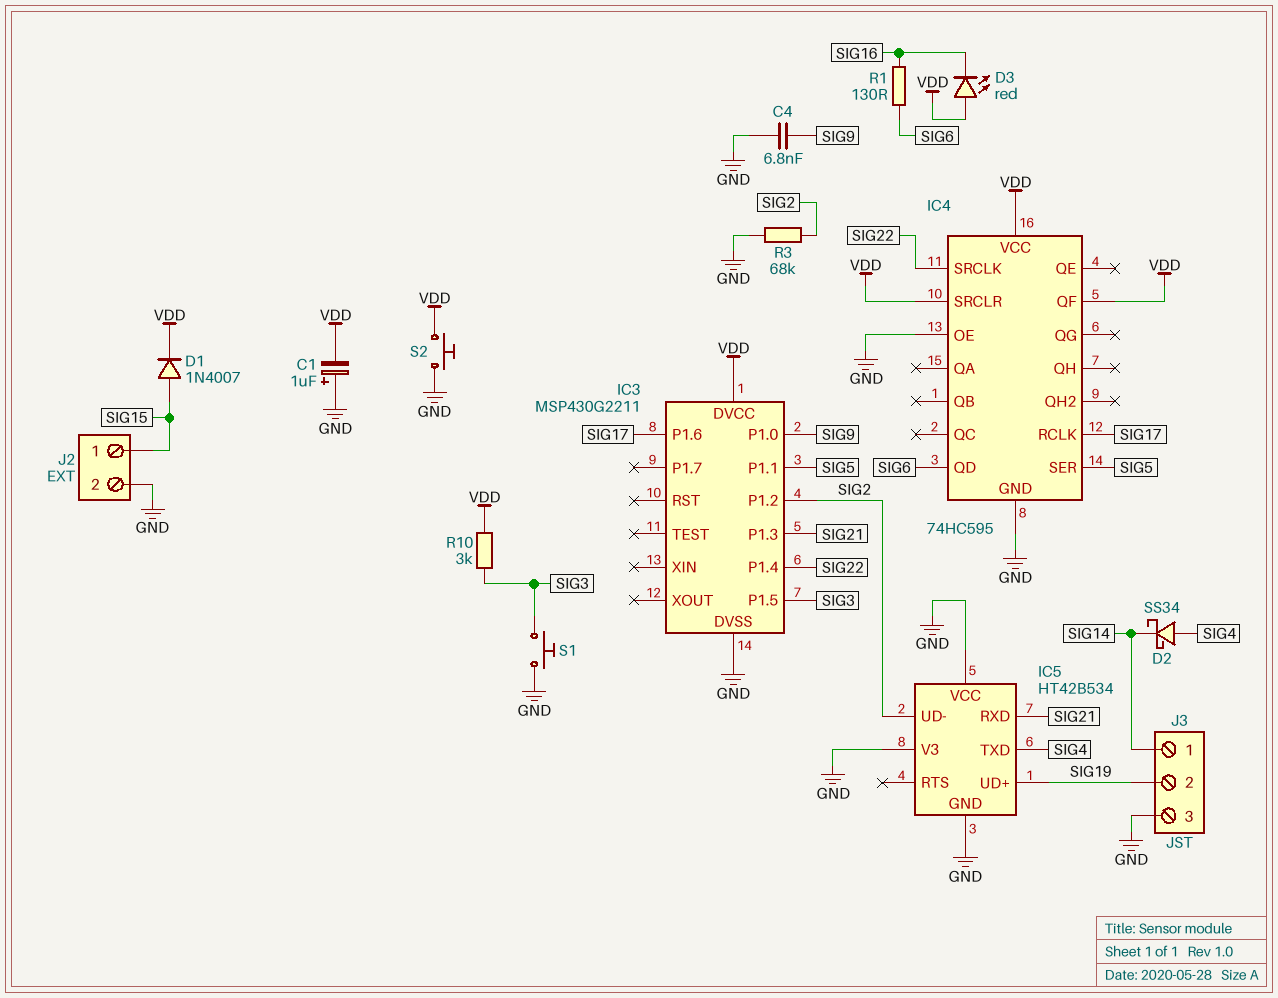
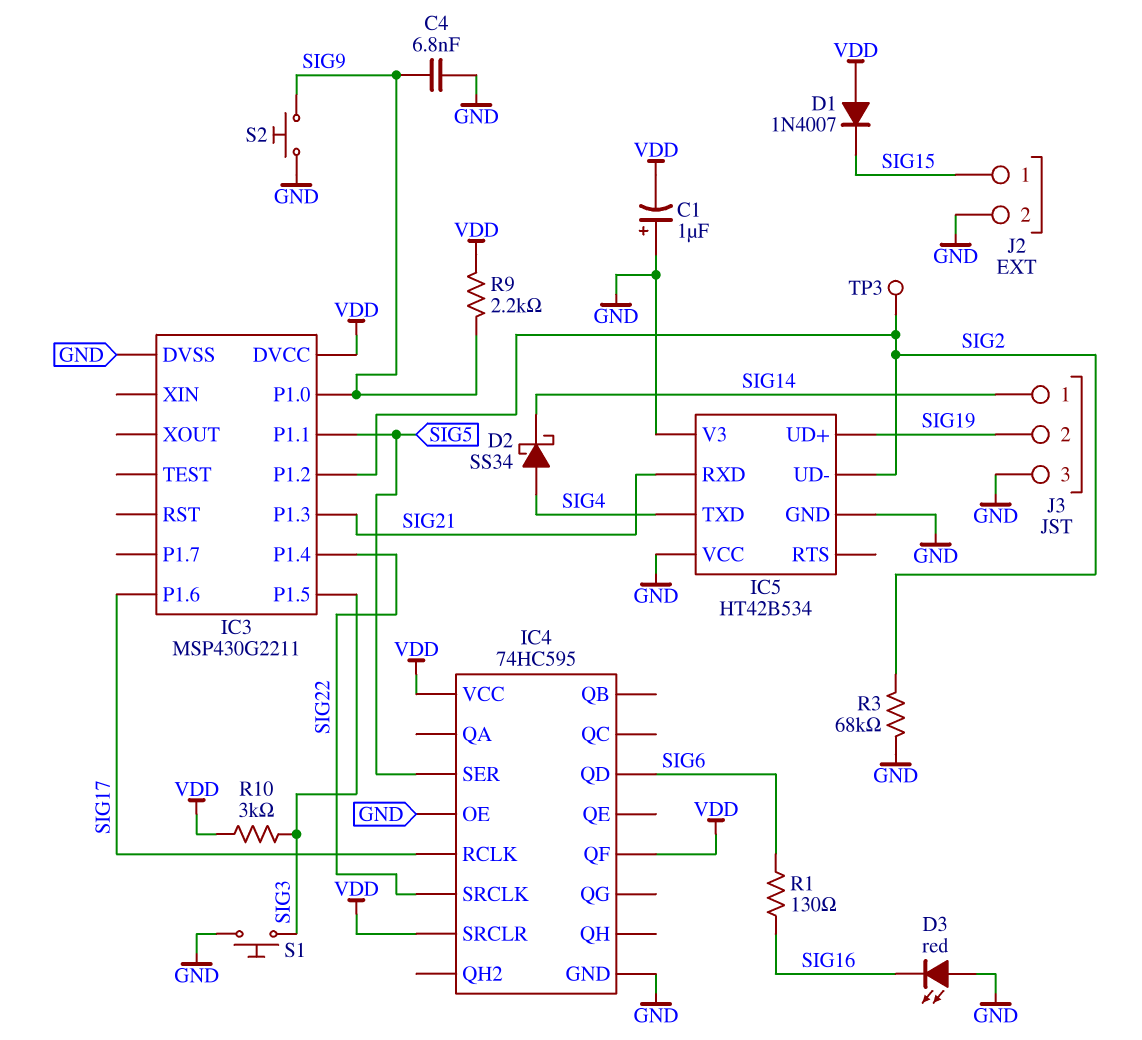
D1: diode 1N4007 (A SIG15, K VDD) -> diode 1N4007 (A VDD, K SIG15)
D3: LED red (A VDD, K SIG16) -> LED red (A GND, K SIG16)
R9: none -> 2.2k (SIG9, VDD)
S2: button (GND, VDD) -> button (GND, SIG9)
TP3: none -> test point (SIG2)

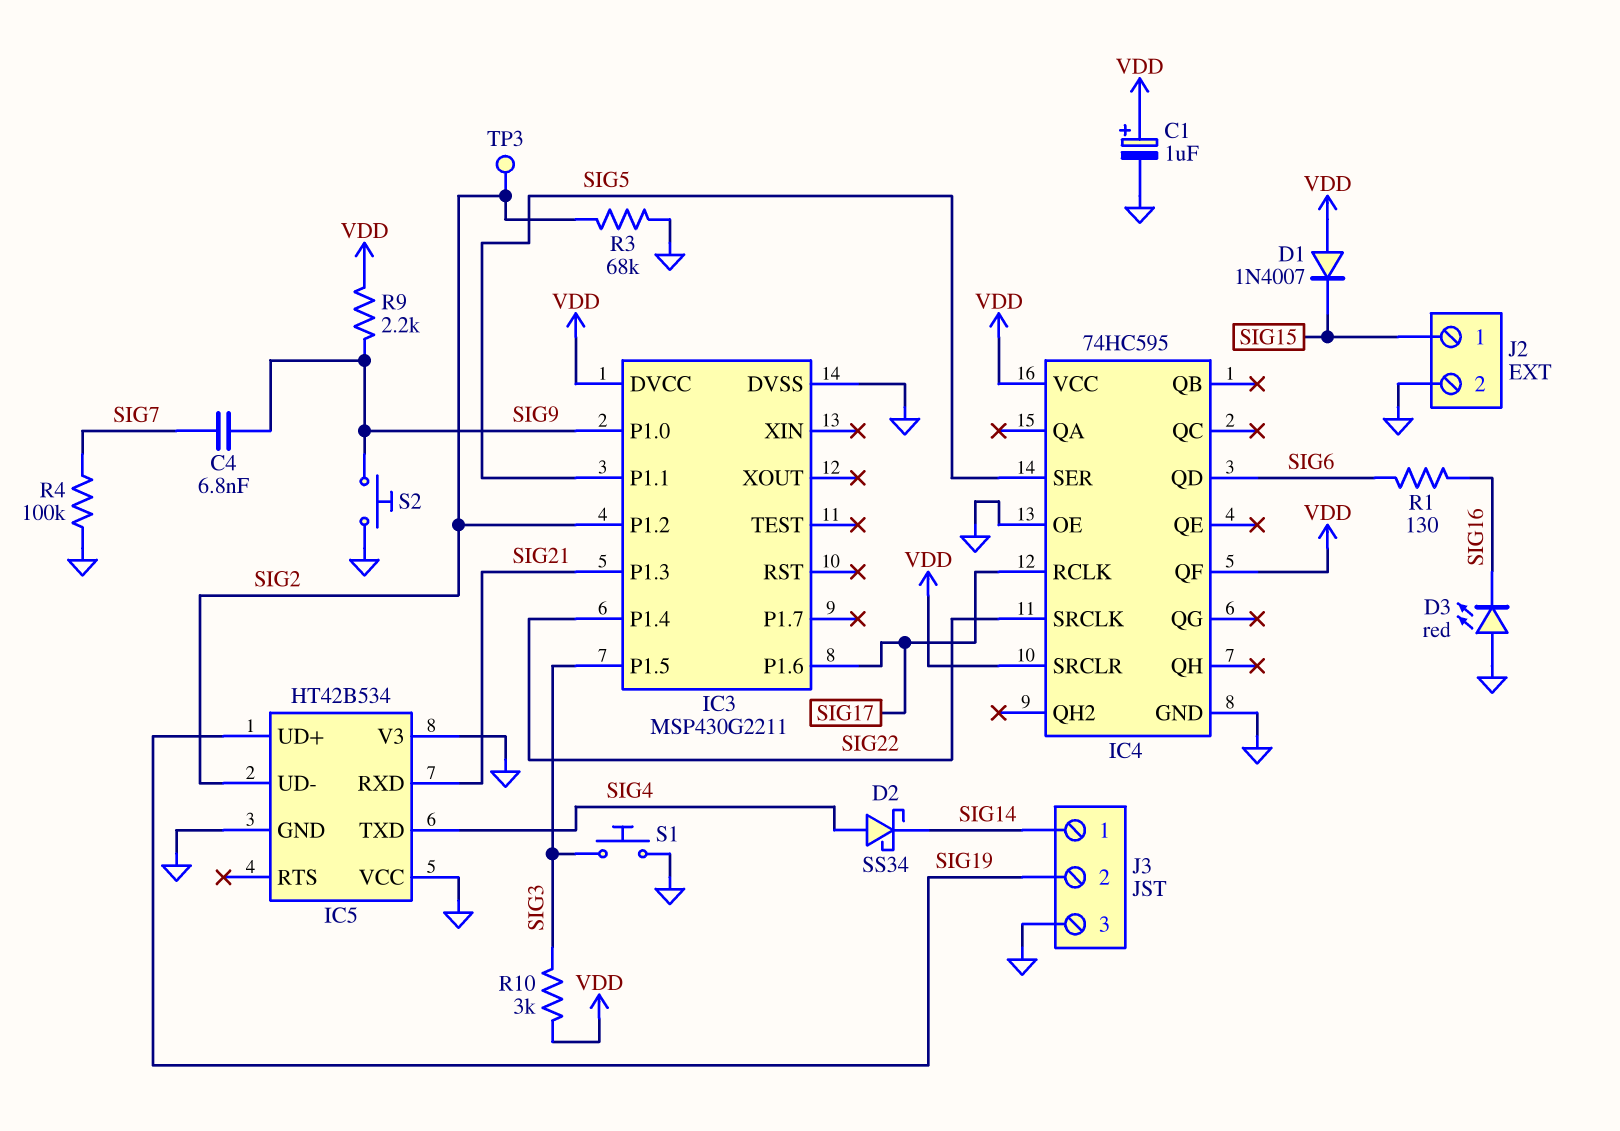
C1: 1uF (plus GND, minus VDD) -> 1uF (plus VDD, minus GND)
C4: 6.8nF (GND, SIG9) -> 6.8nF (SIG7, SIG9)
R4: none -> 100k (GND, SIG7)

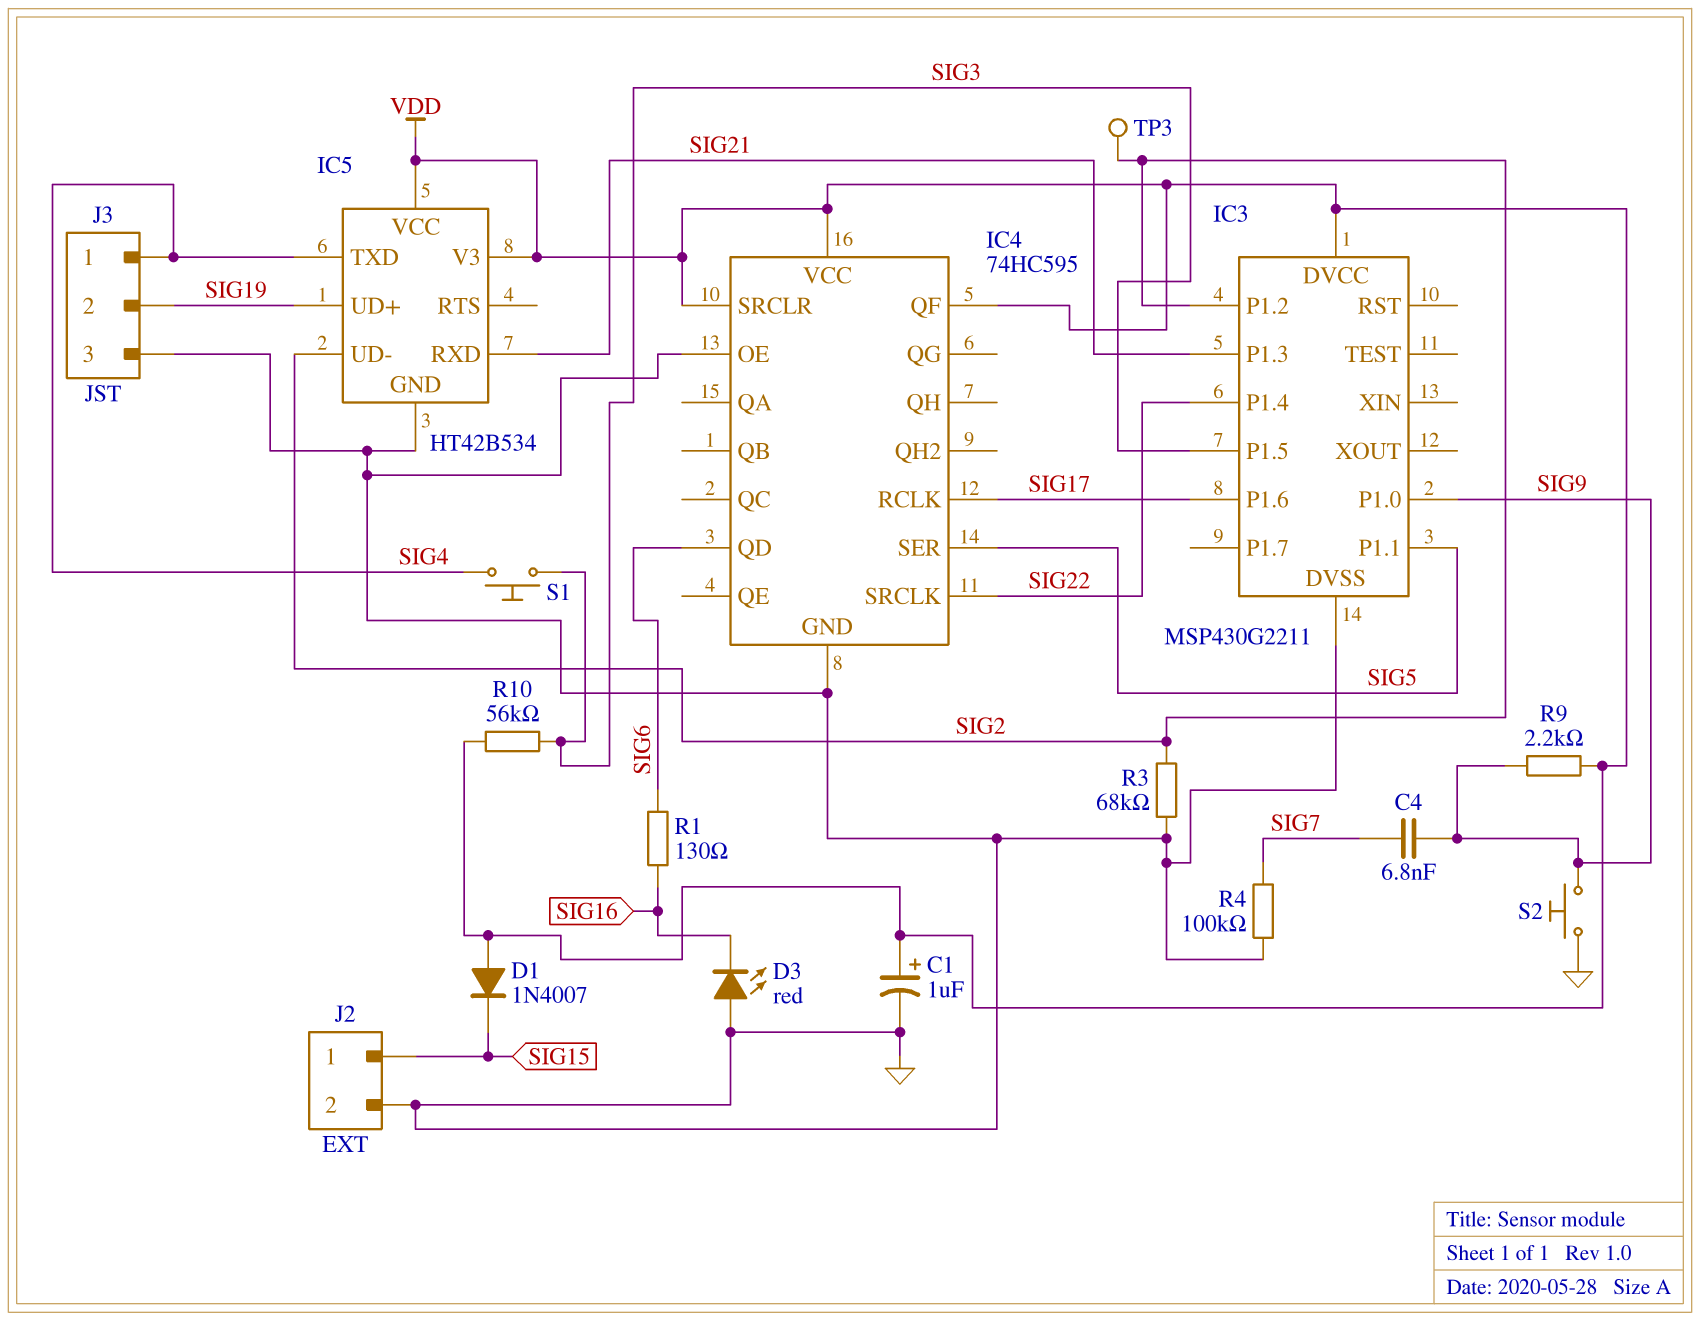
D2: schottky SS34 (A SIG4, K SIG14) -> none
IC5 pin V3: GND -> VDD
IC5 pin VCC: GND -> VDD
J3 pin 1: SIG14 -> SIG4
R10: 3k (SIG3, VDD) -> 56k (SIG3, VDD)
S1: button (GND, SIG3) -> button (SIG3, SIG4)

